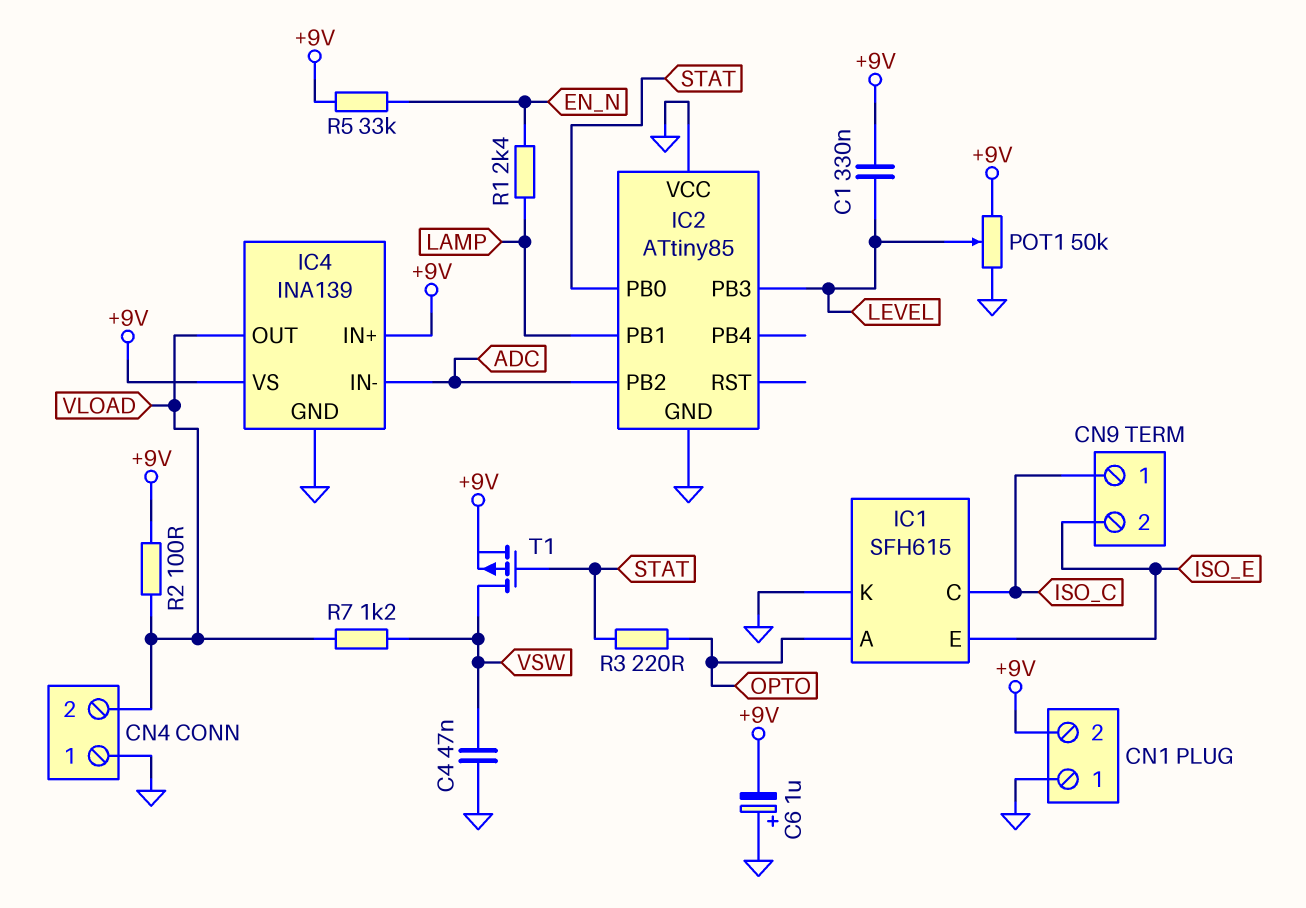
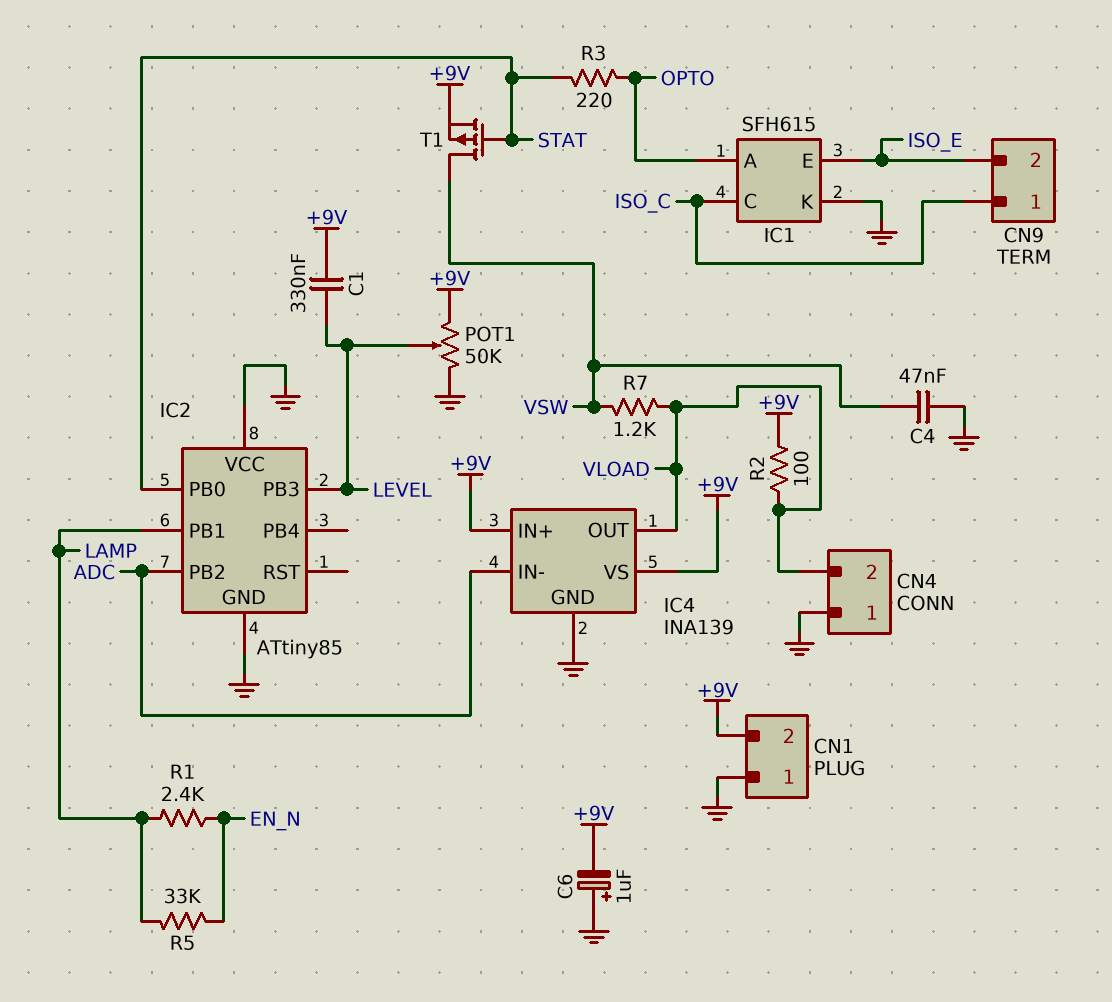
R5: 33k (+9V, EN_N) -> 33k (EN_N, LAMP)

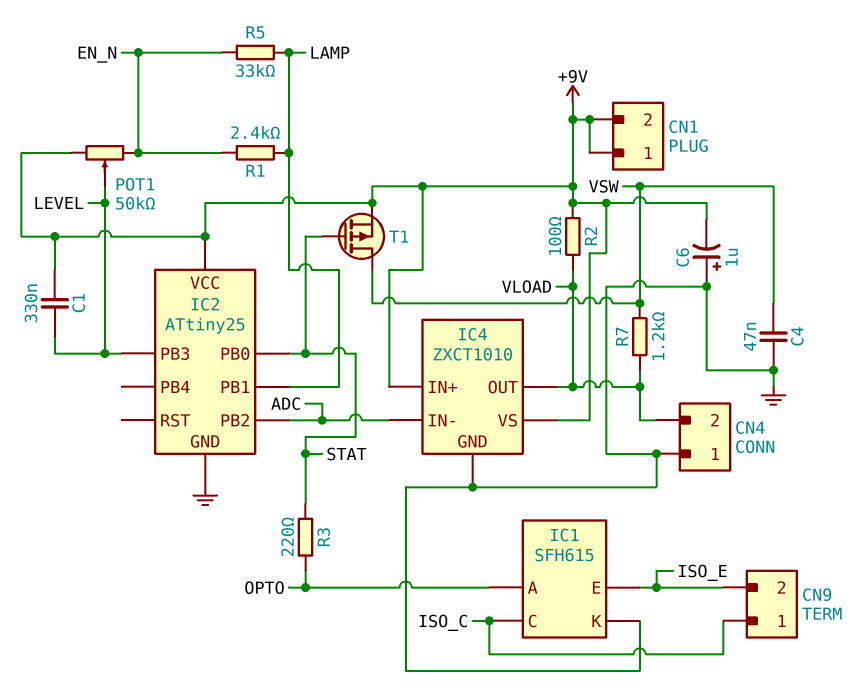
CN1 pin 1: GND -> +9V
IC2: ATtiny85 -> ATtiny25
IC2 pin VCC: GND -> +9V
IC4: INA139 -> ZXCT1010
POT1: 50k (+9V, GND, wiper LEVEL) -> 50k (+9V, EN_N, wiper LEVEL)

